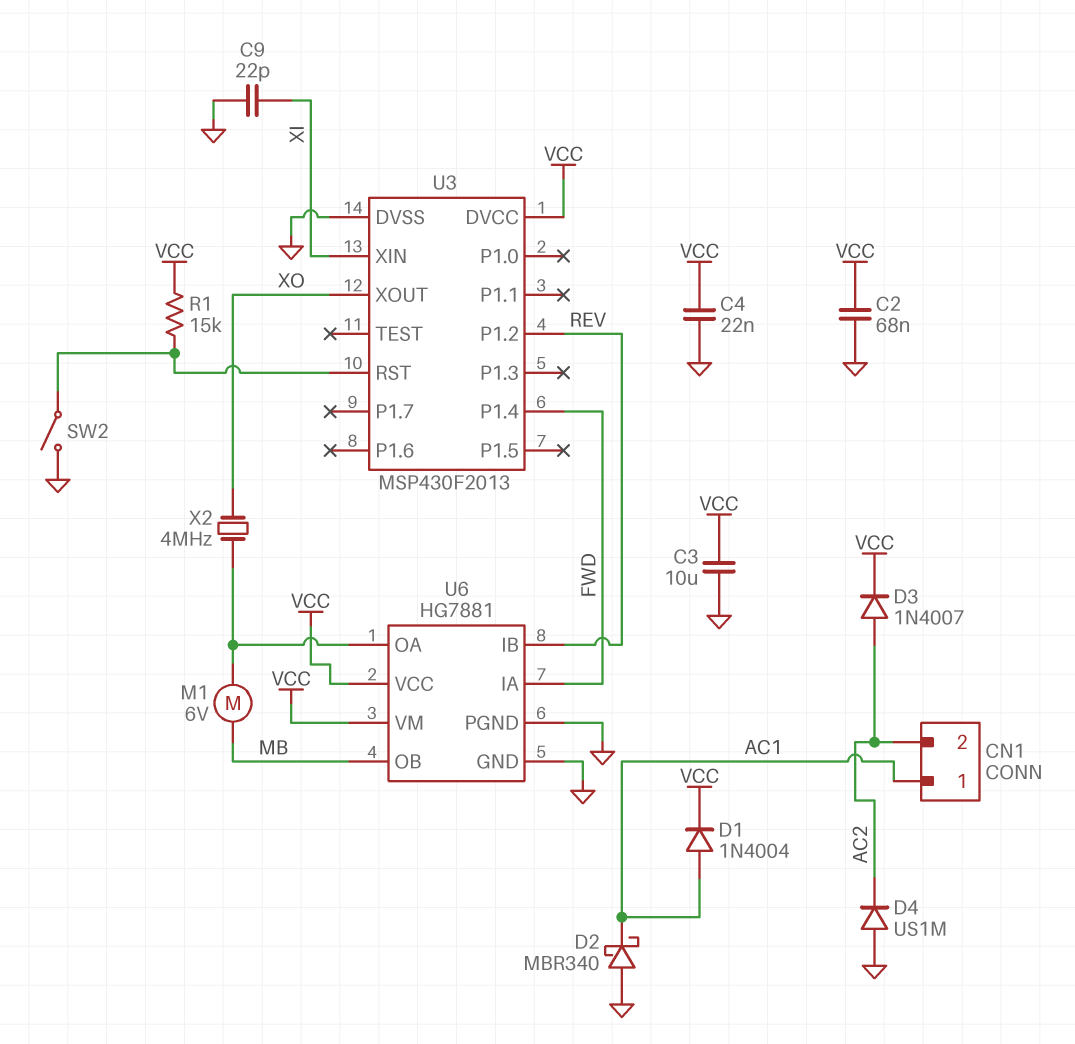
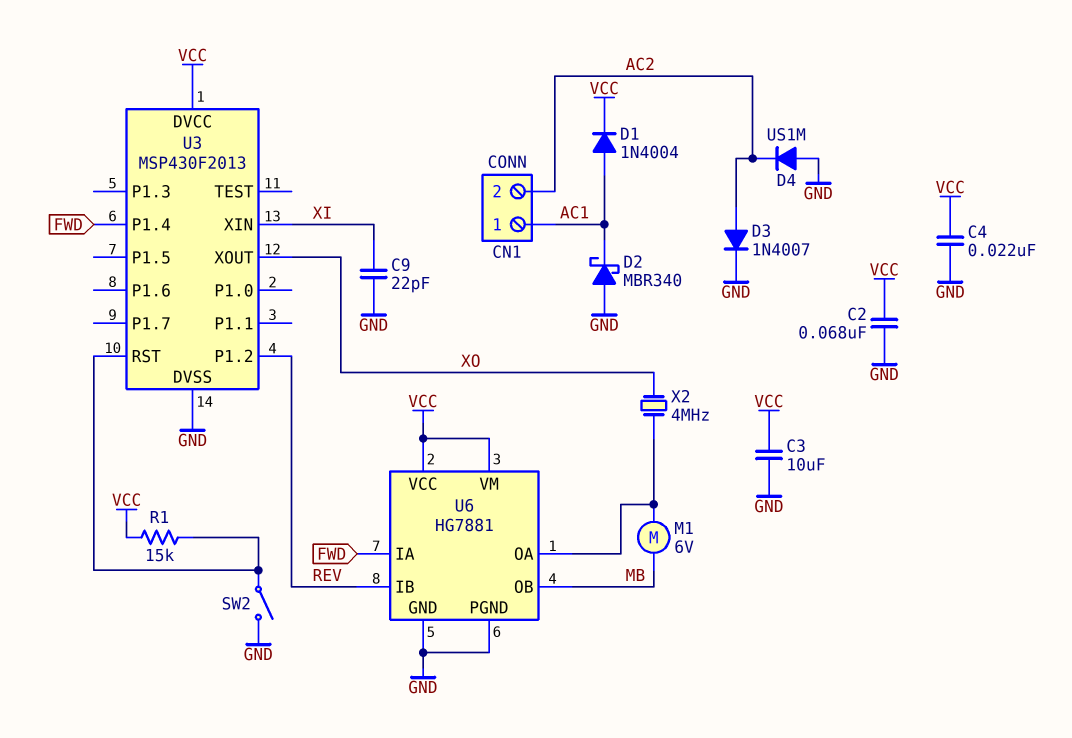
D3: diode 1N4007 (A AC2, K VCC) -> diode 1N4007 (A AC2, K GND)

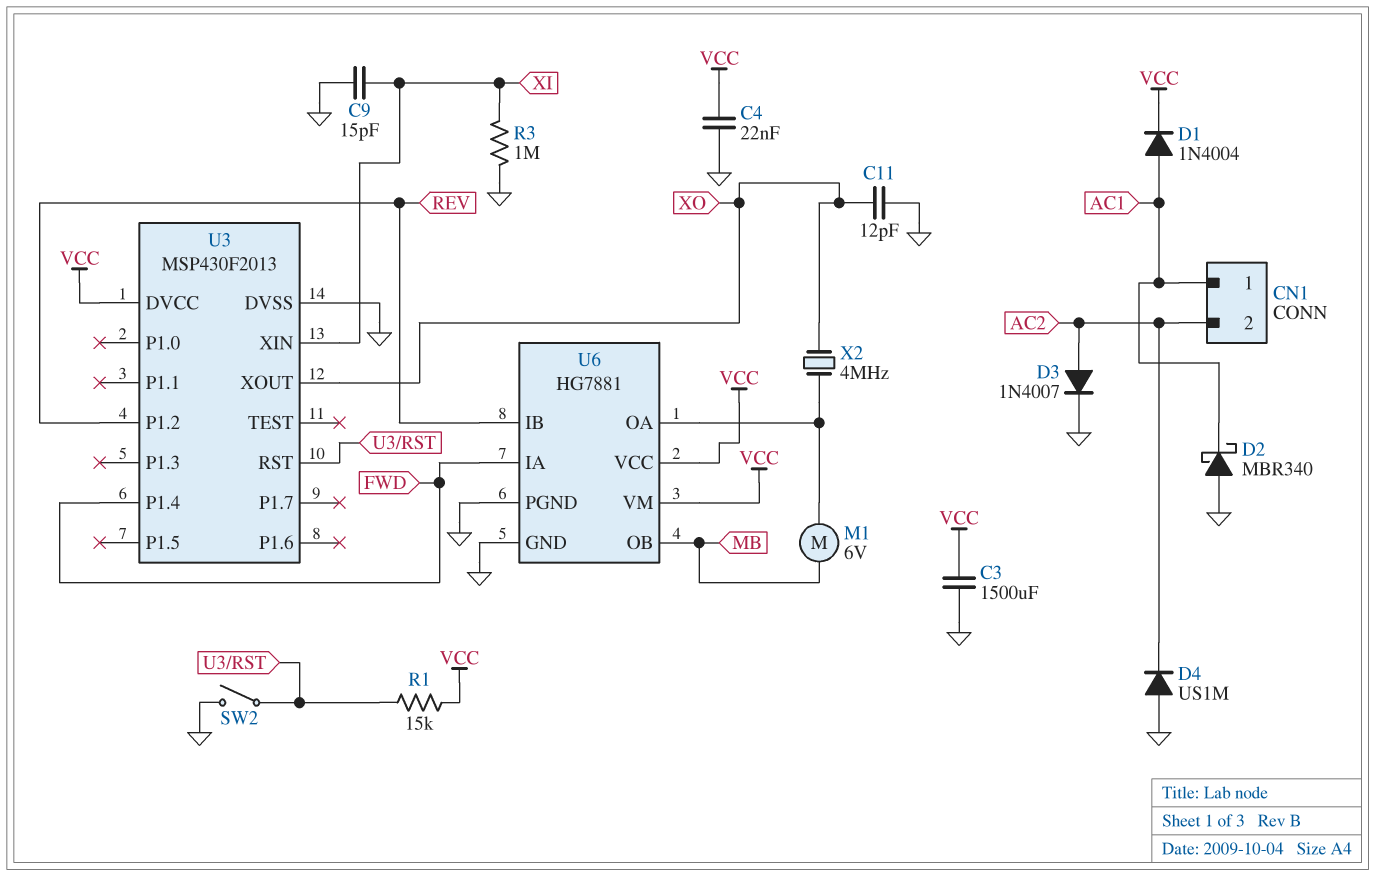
C2: 68nF (GND, VCC) -> none
C3: 10uF (GND, VCC) -> 1500uF (GND, VCC)
C9: 22pF (GND, XI) -> 15pF (GND, XI)
C11: none -> 12pF (GND, XO)
R3: none -> 1M (GND, XI)

